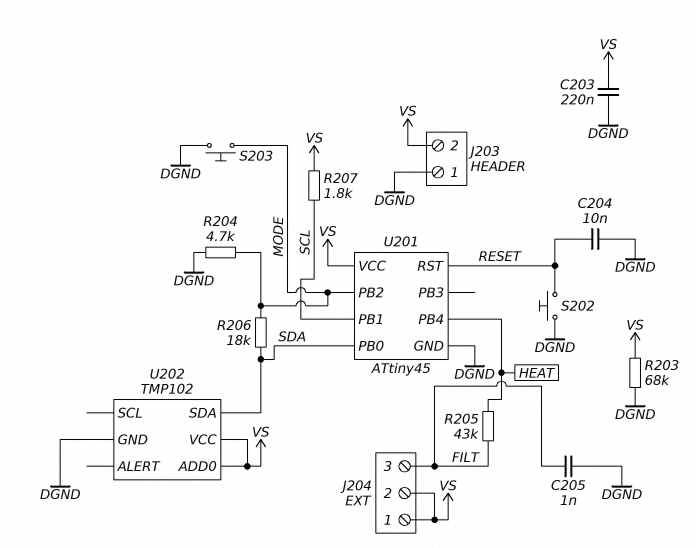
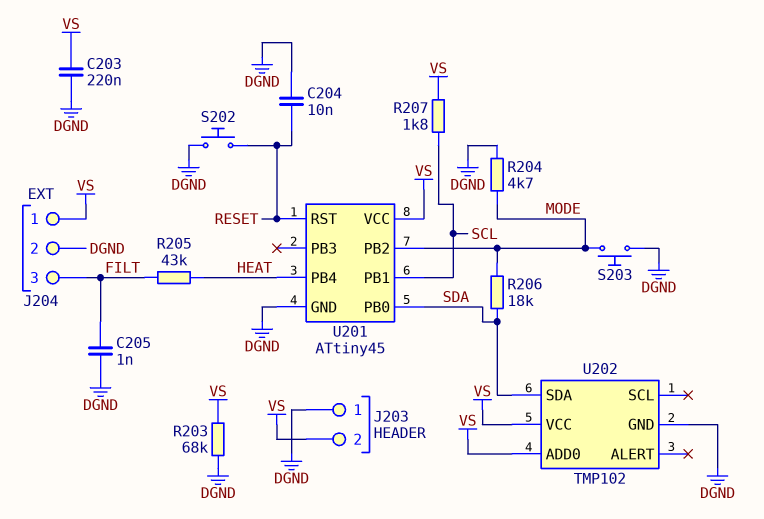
J204 pin 2: VS -> DGND

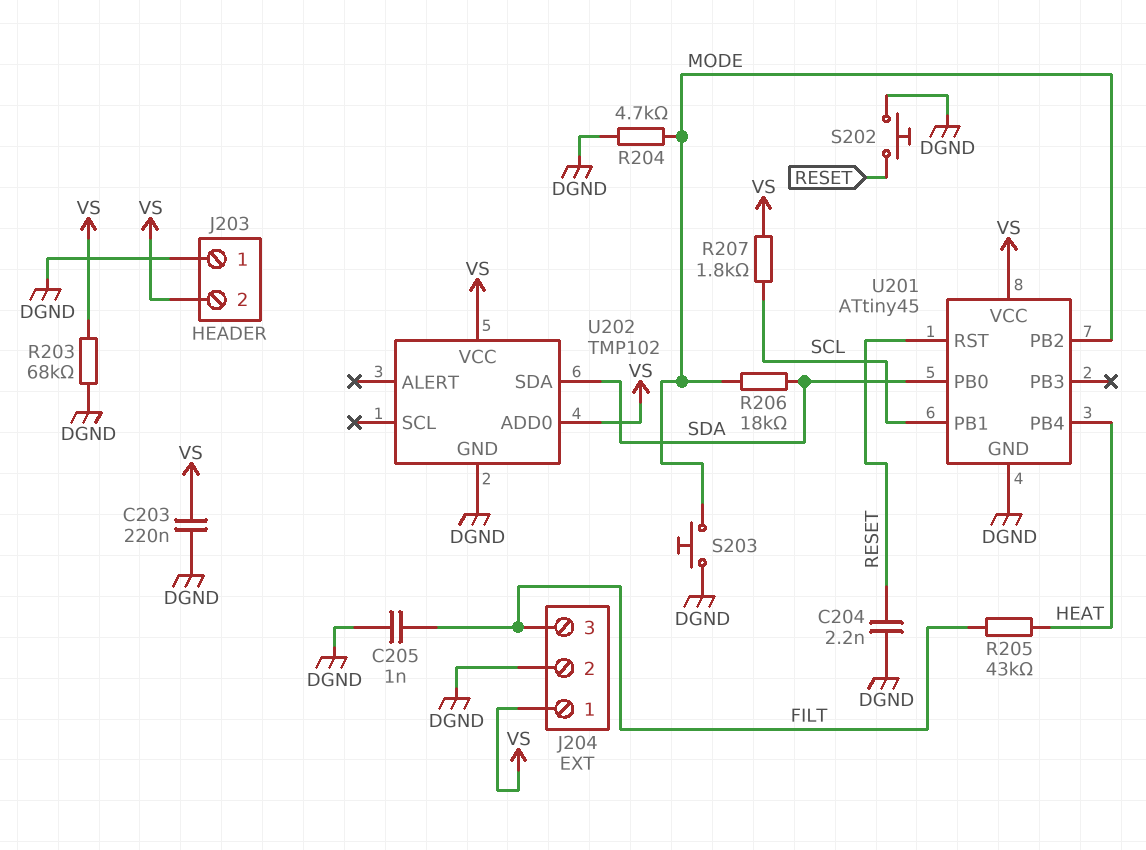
C204: 10nF (DGND, RESET) -> 2.2nF (DGND, RESET)

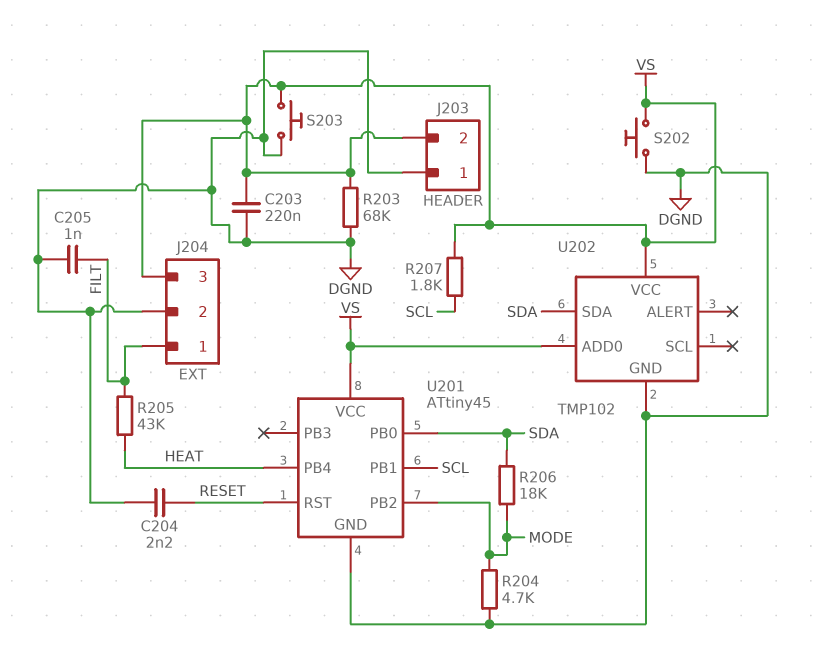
J204 pin 1: VS -> FILT
J204 pin 3: FILT -> VS
S202: button (DGND, RESET) -> button (DGND, VS)
S203: button (DGND, MODE) -> button (DGND, VS)

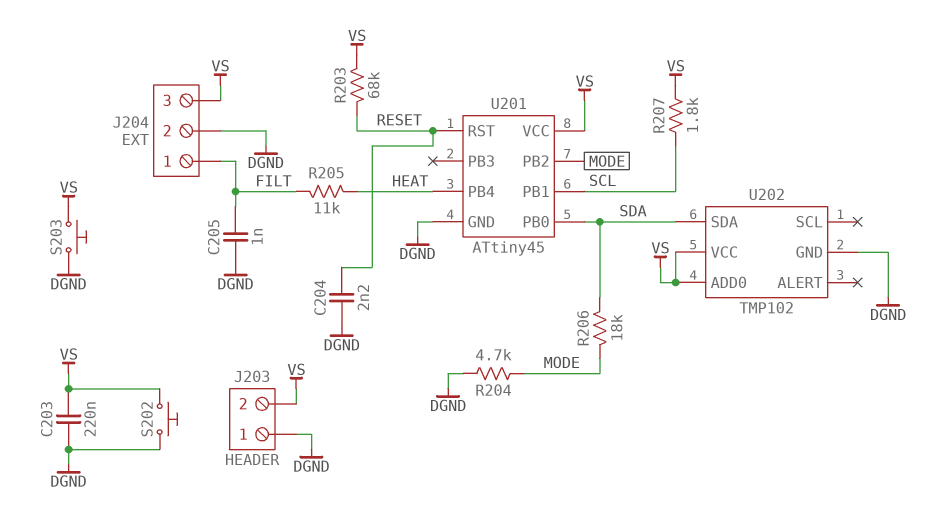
R203: 68k (DGND, VS) -> 68k (RESET, VS)
R205: 43k (FILT, HEAT) -> 11k (FILT, HEAT)

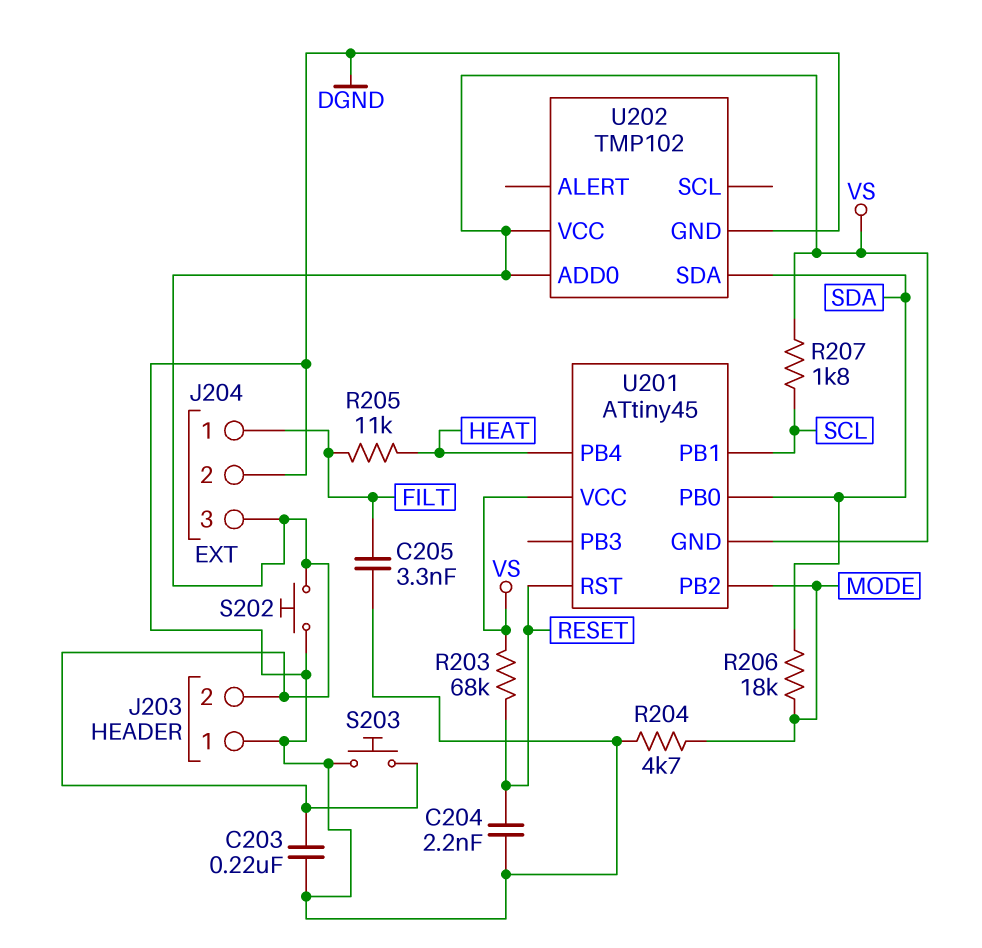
C205: 1nF (DGND, FILT) -> 3.3nF (DGND, FILT)
U201 pin GND: DGND -> VS

